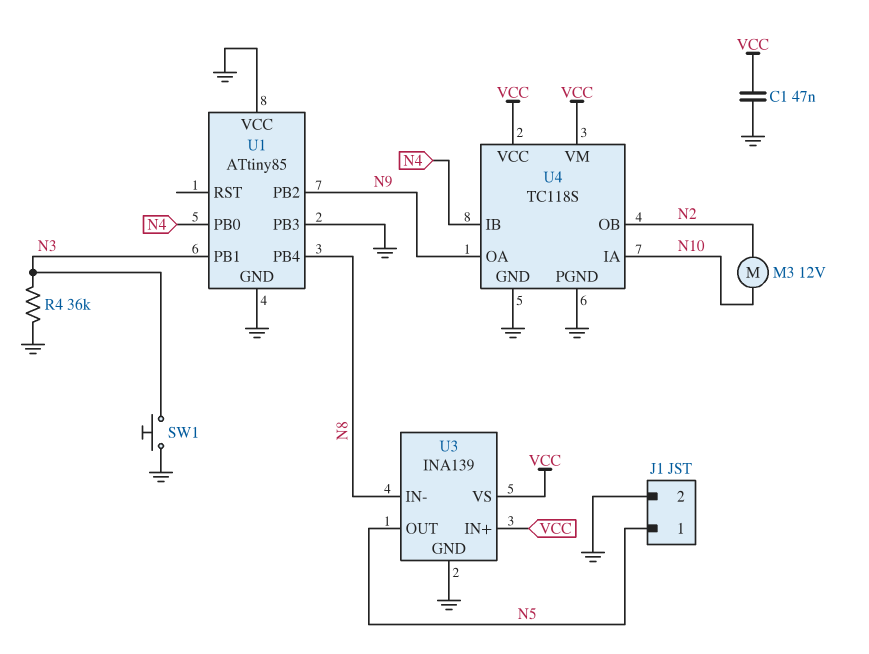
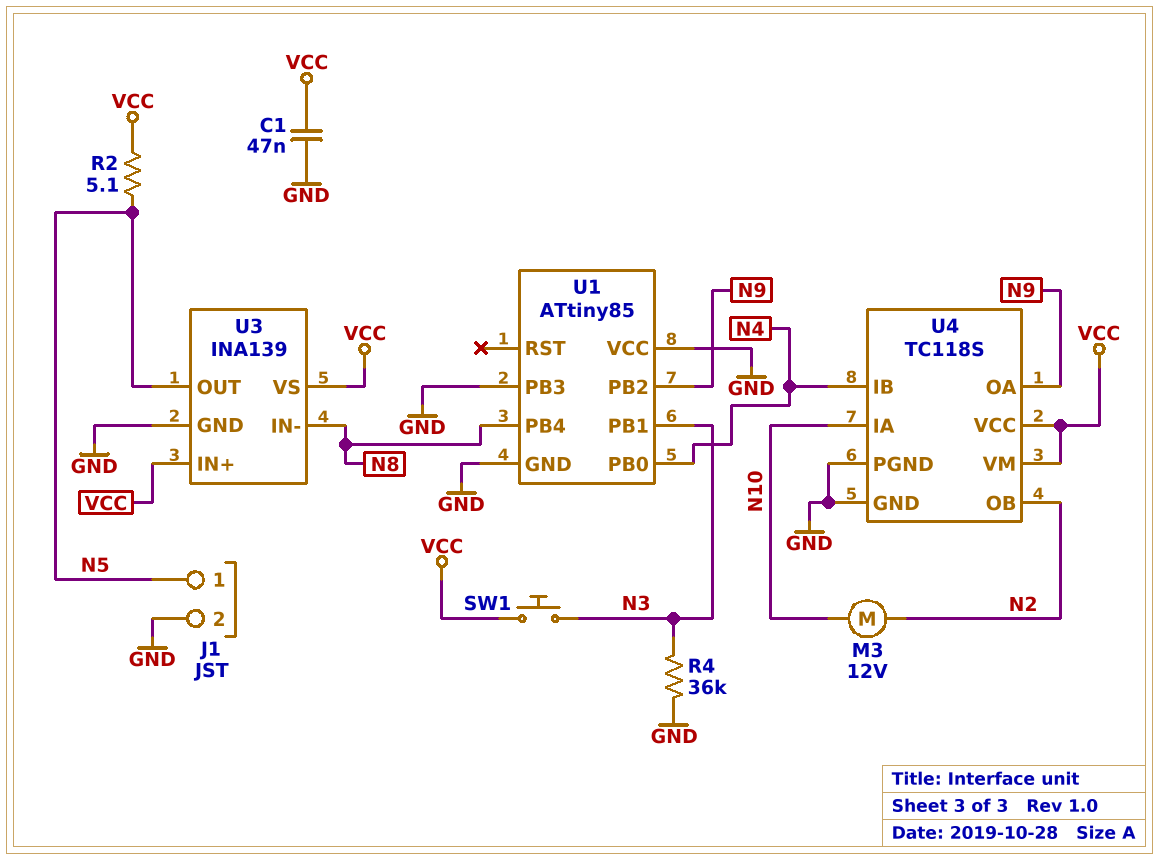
R2: none -> 5.1 (N5, VCC)
SW1: button (GND, N3) -> button (N3, VCC)

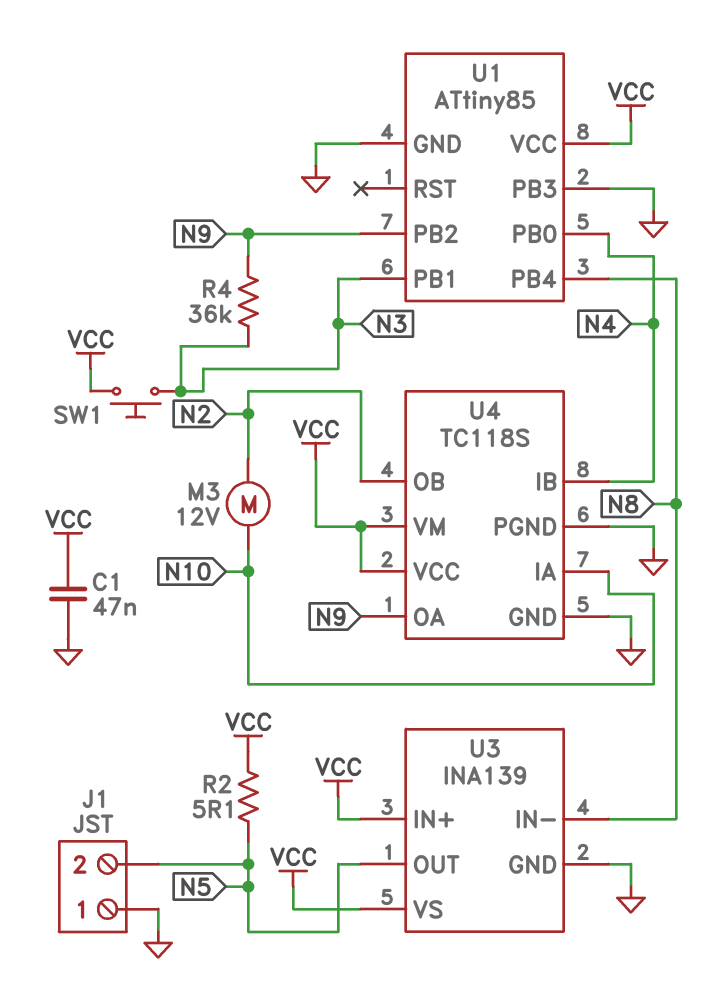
J1 pin 1: N5 -> GND
J1 pin 2: GND -> N5
R4: 36k (GND, N3) -> 36k (N3, N9)
U1 pin VCC: GND -> VCC

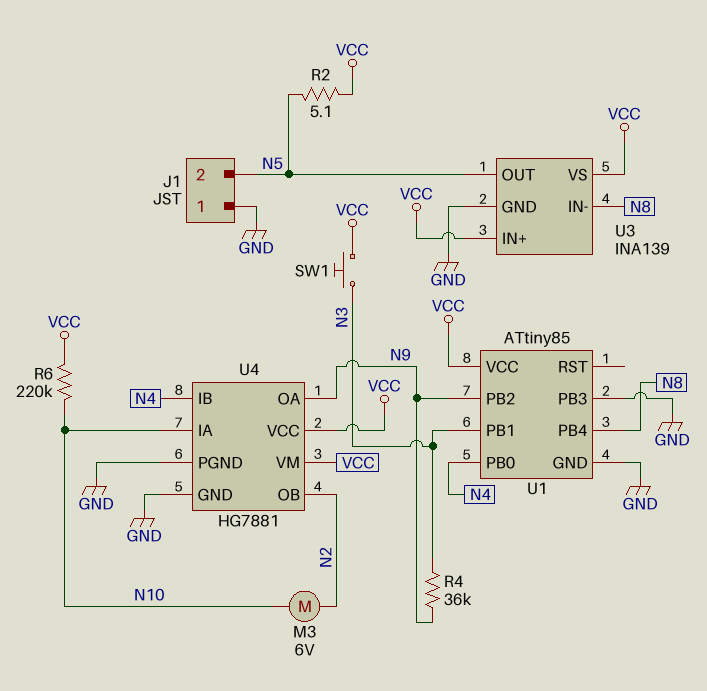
C1: 47nF (GND, VCC) -> none
M3: motor 12V (N2, N10) -> motor 6V (N2, N10)
R6: none -> 220k (N10, VCC)
U4: TC118S -> HG7881

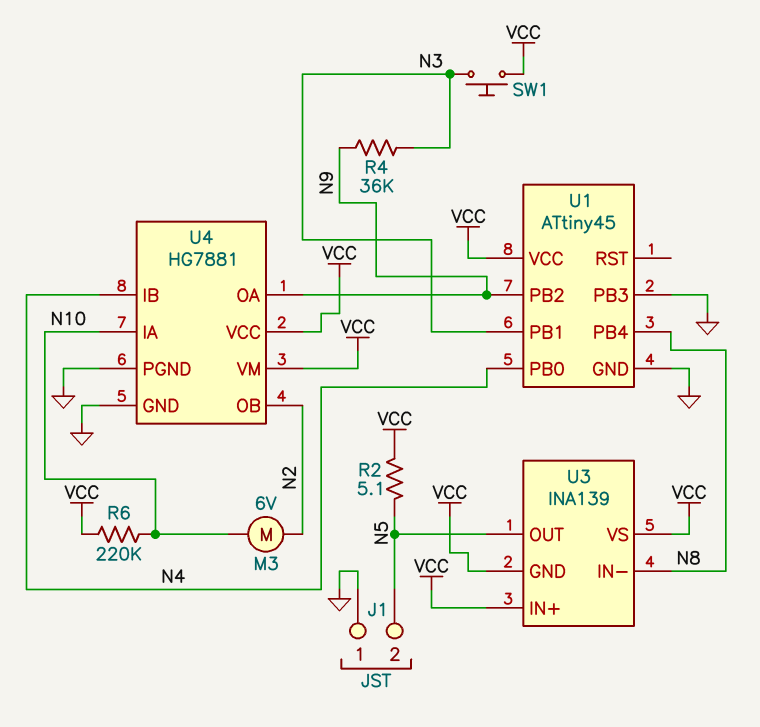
U1: ATtiny85 -> ATtiny45
U3 pin GND: GND -> VCC

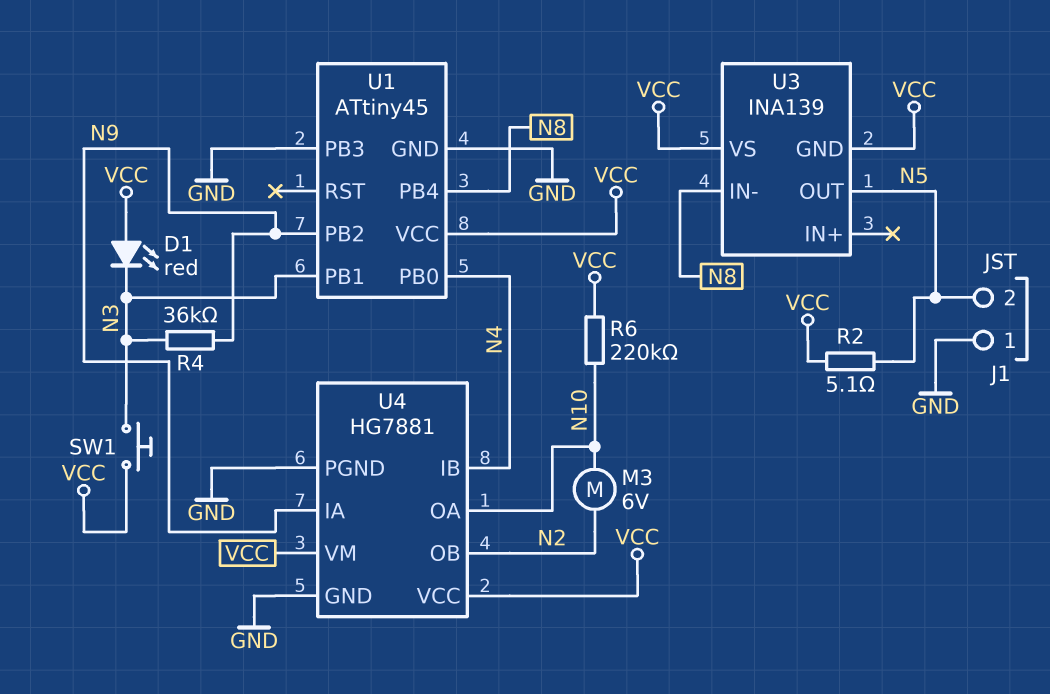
D1: none -> LED red (A VCC, K N3)
U3 pin IN+: VCC -> none
U4 pin IA: N10 -> N9
U4 pin OA: N9 -> N10

